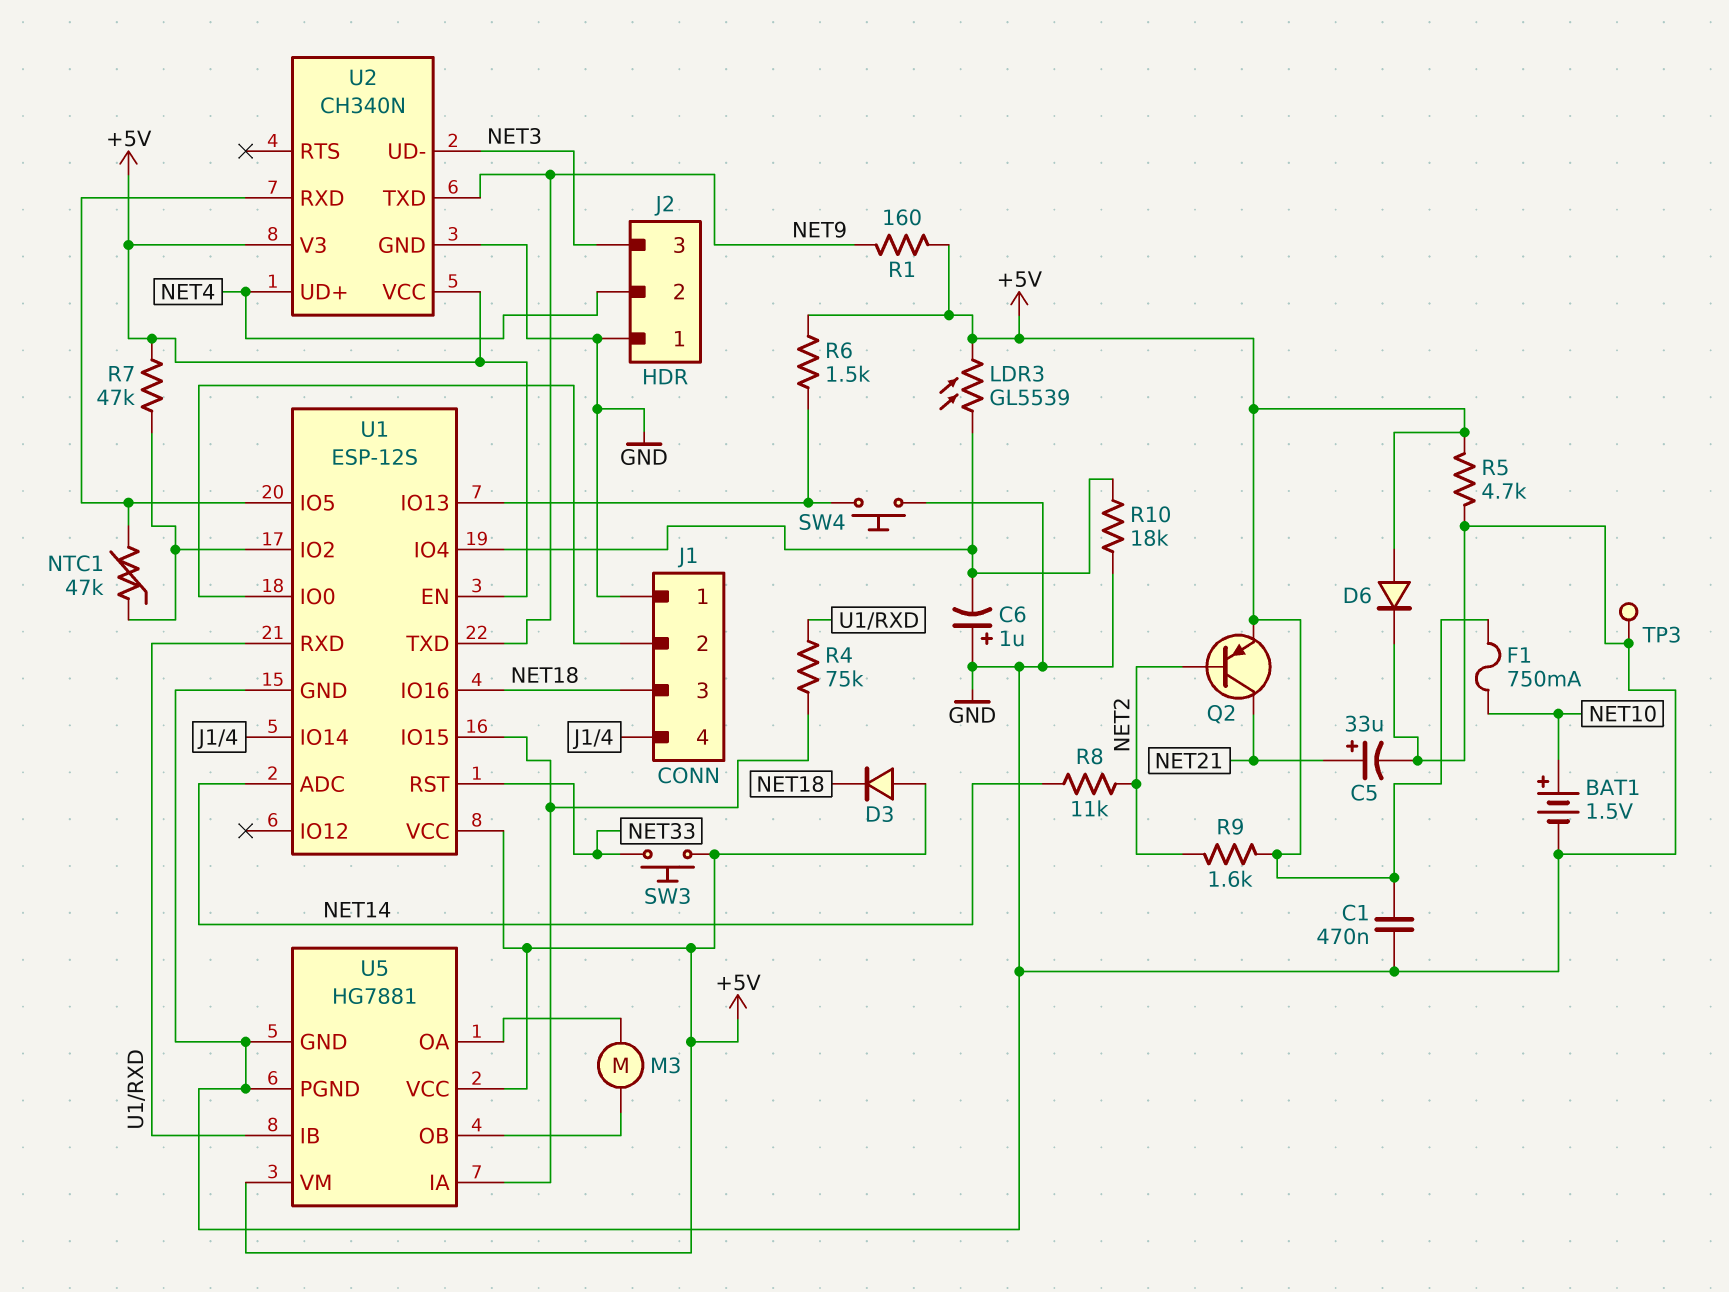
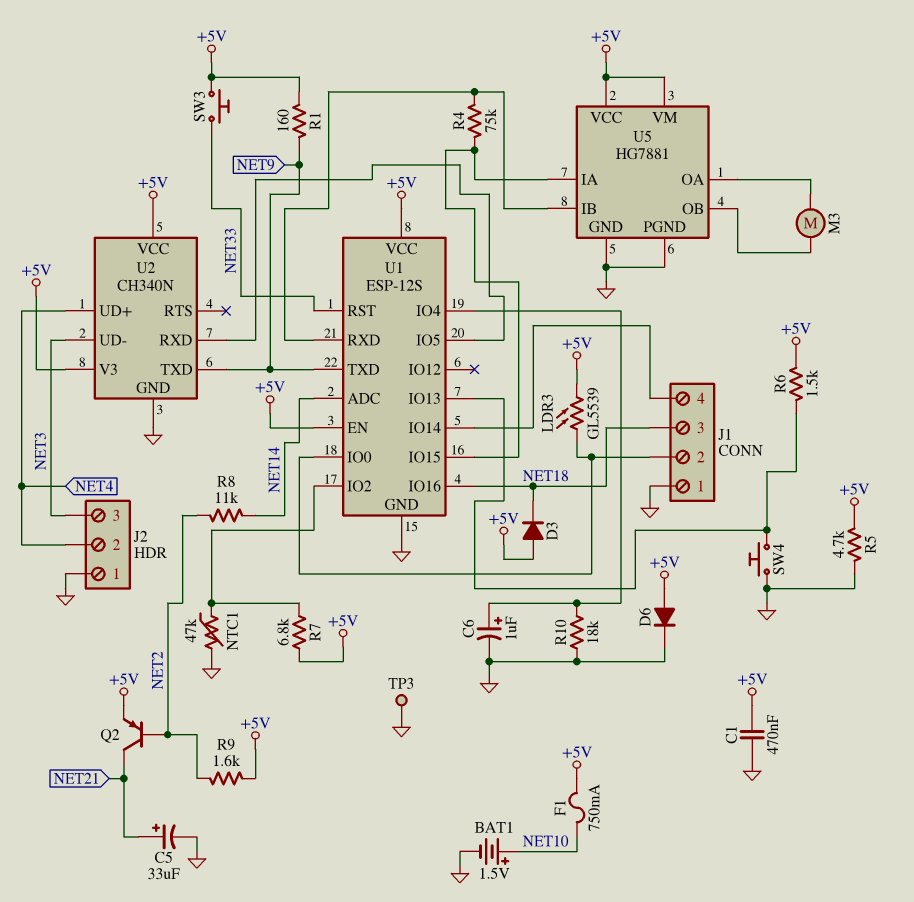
C6: 1uF (plus GND, minus U1/IO4) -> 1uF (plus U1/IO4, minus GND)
LDR3: GL5539 (+5V, U1/IO4) -> GL5539 (+5V, J1/2)
NTC1: 47k (U1/IO2, U1/IO5) -> 47k (GND, U1/IO2)
R7: 47k (+5V, U1/IO2) -> 6.8k (+5V, U1/IO2)

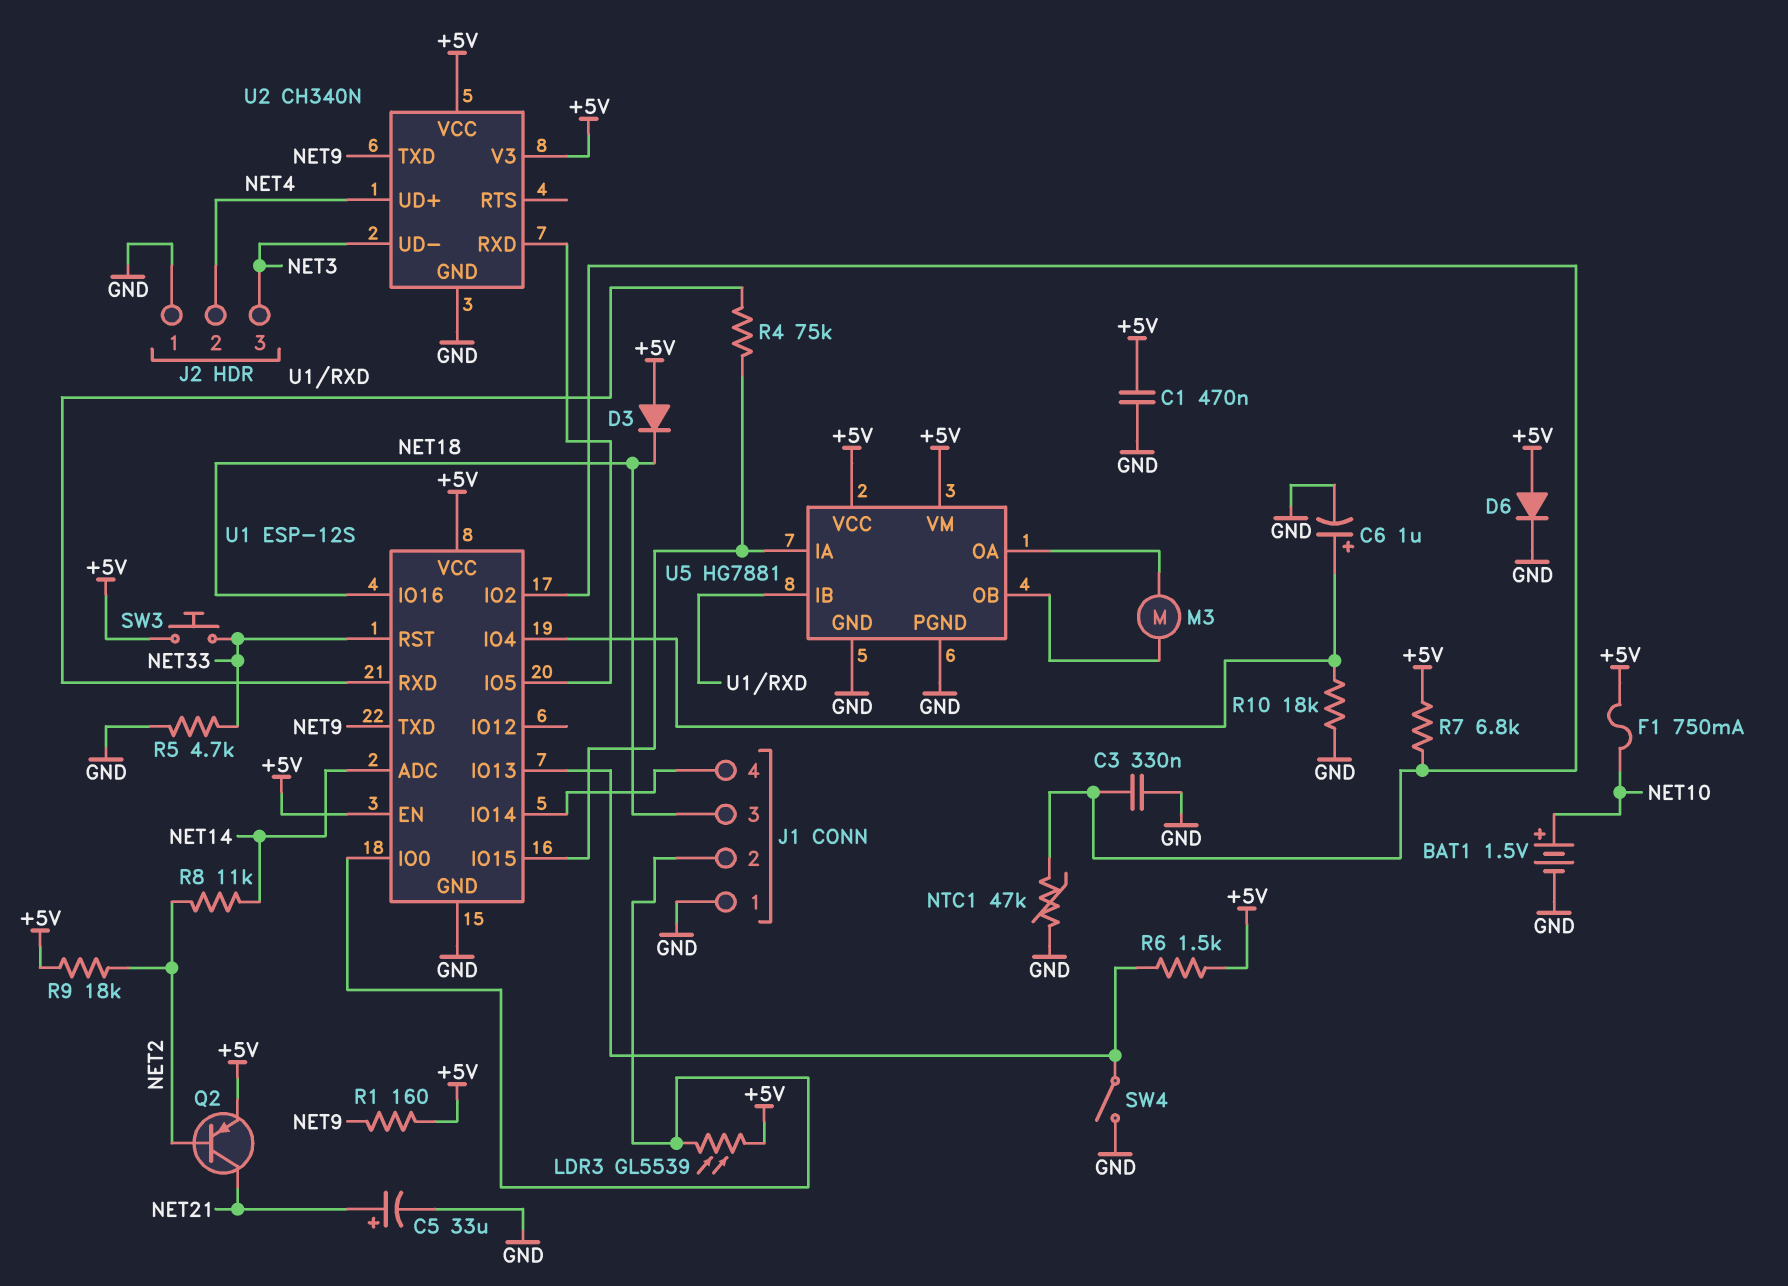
C3: none -> 330nF (GND, U1/IO2)
R5: 4.7k (+5V, GND) -> 4.7k (GND, NET33)
R9: 1.6k (+5V, NET2) -> 18k (+5V, NET2)
SW4: button (GND, U1/IO13) -> switch (GND, U1/IO13)
TP3: test point (GND) -> none

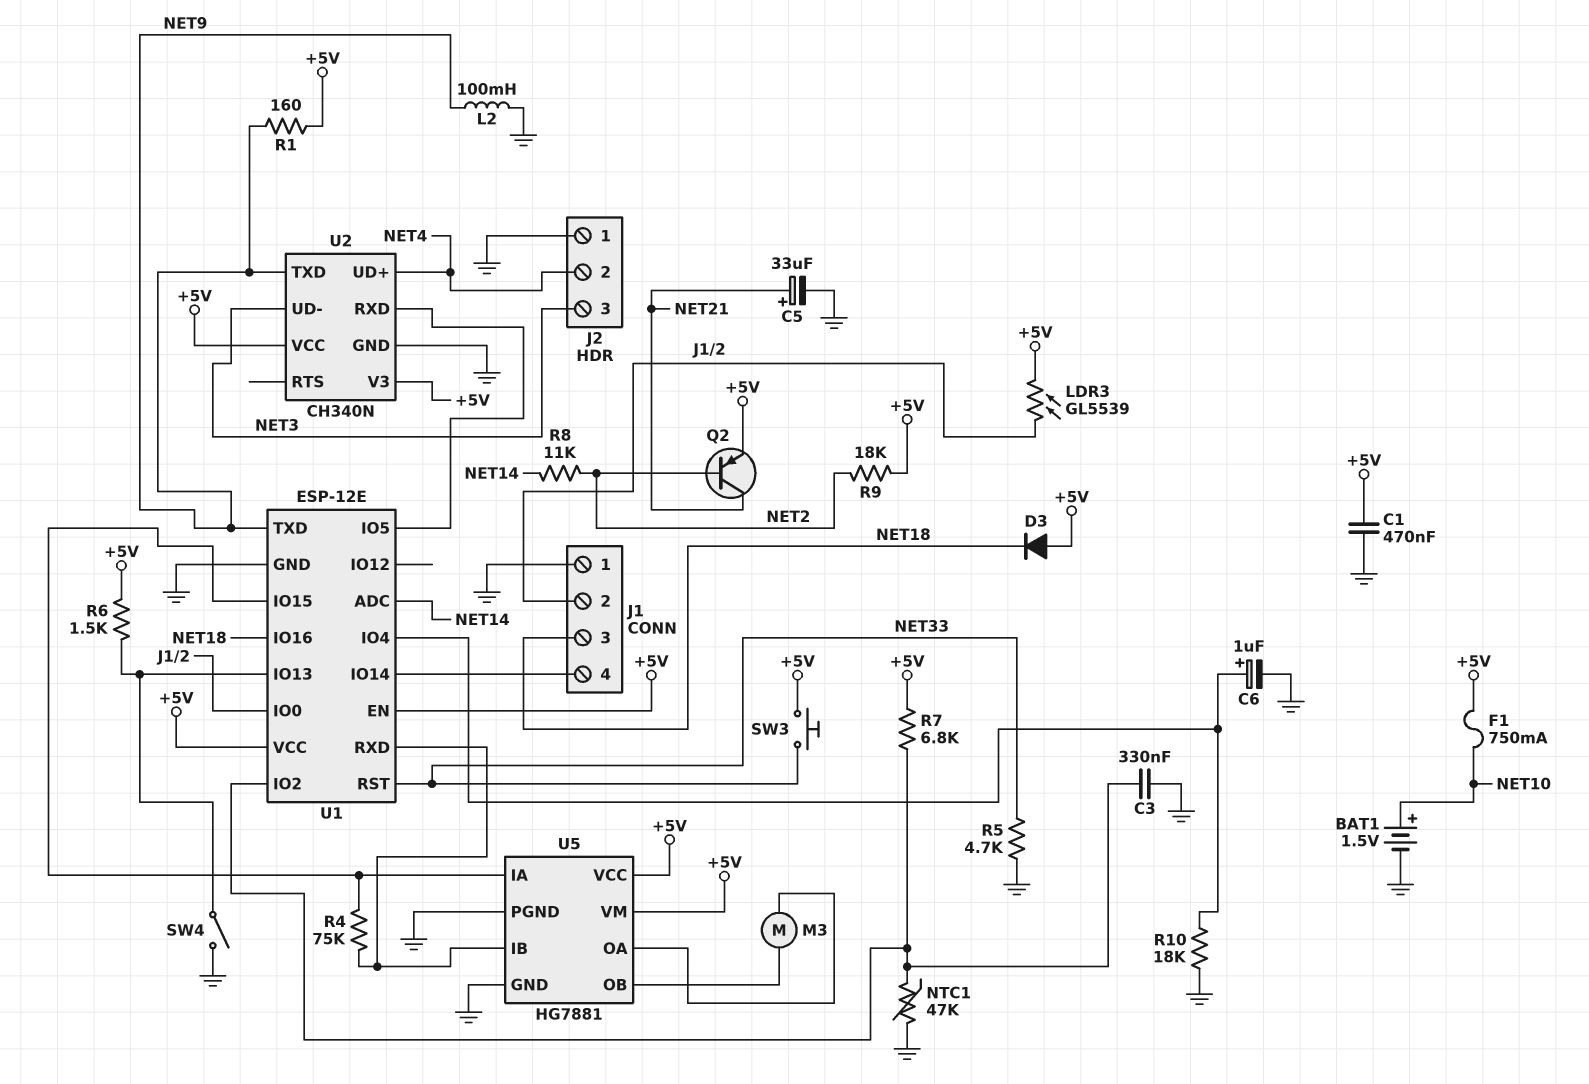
D6: diode (A +5V, K GND) -> none
L2: none -> 100mH (GND, NET9)
U1: ESP-12S -> ESP-12E

